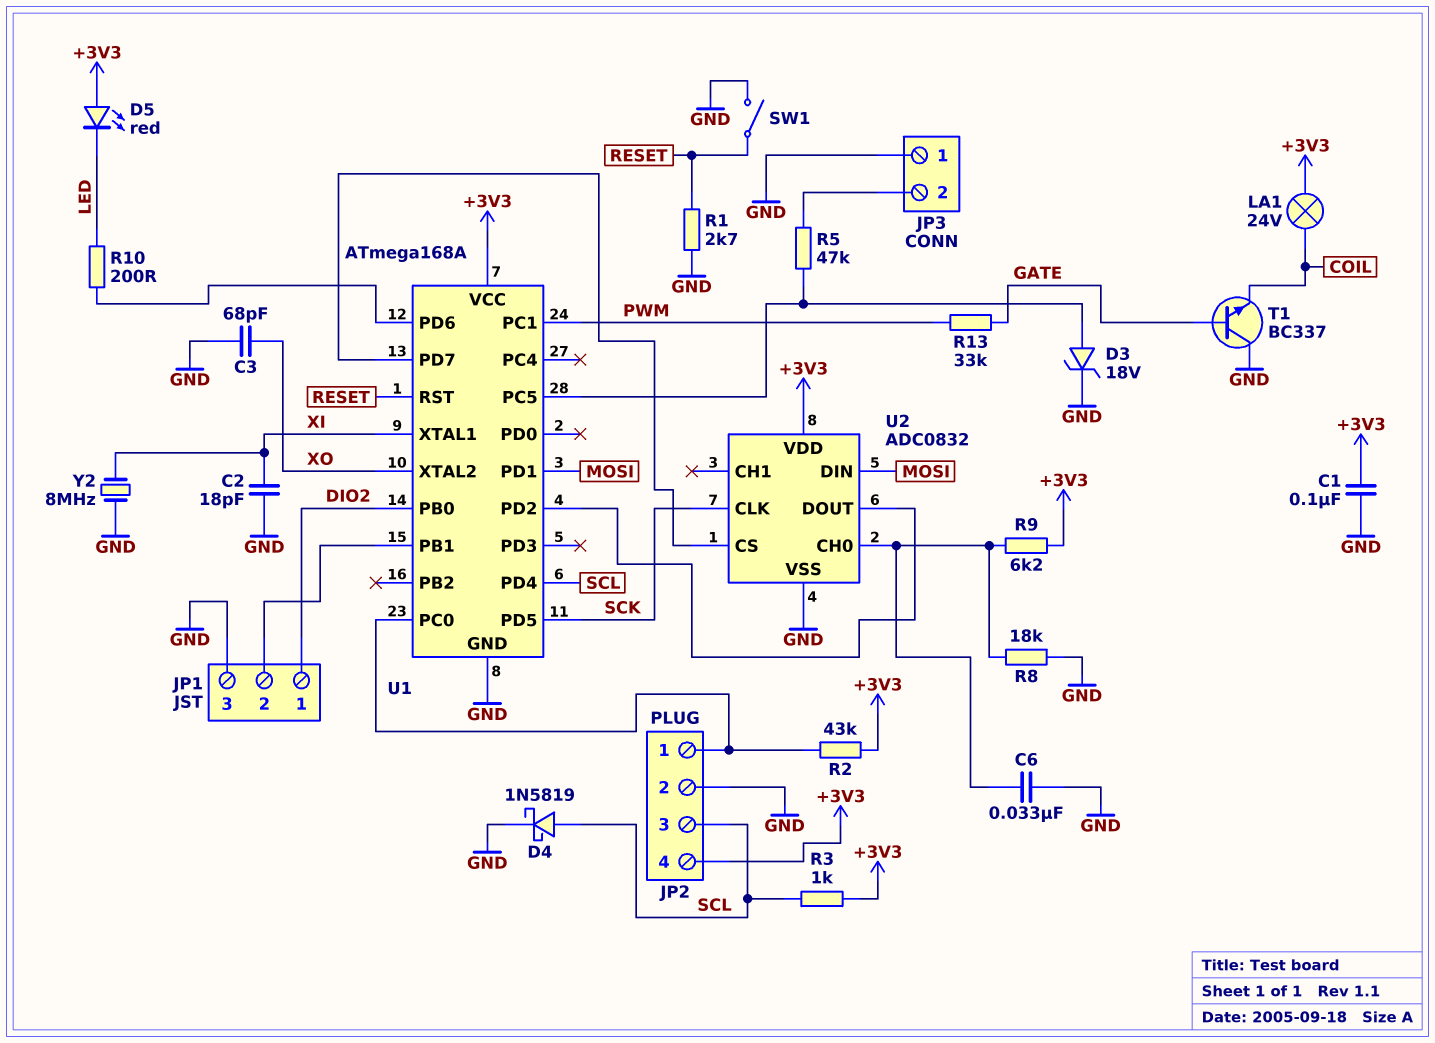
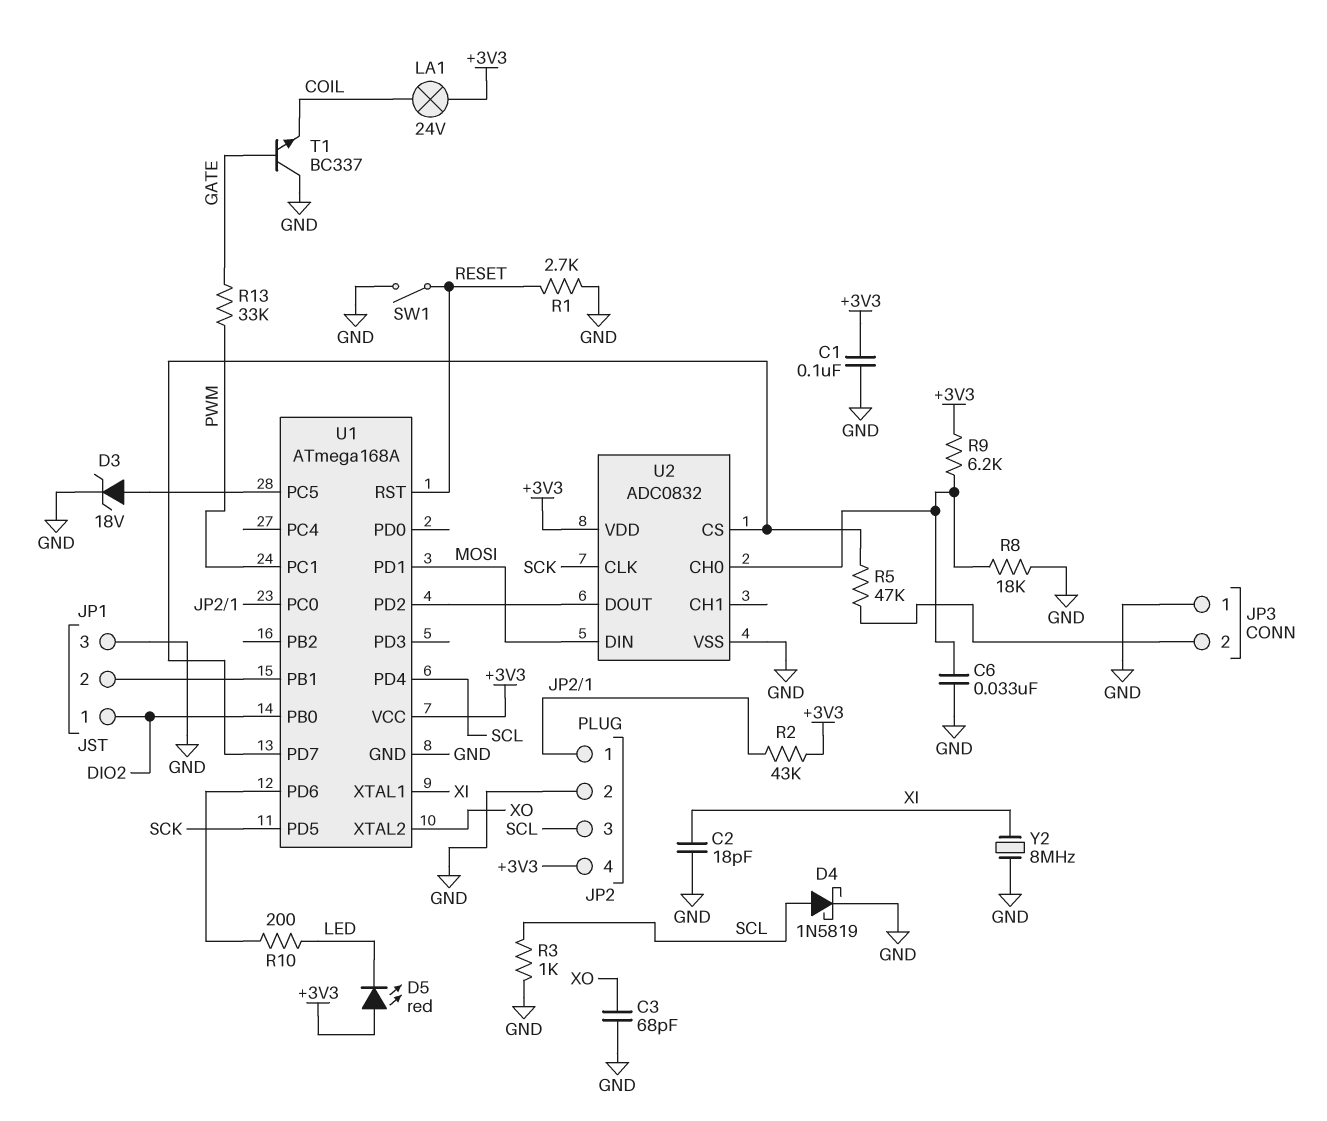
R3: 1k (+3V3, SCL) -> 1k (GND, SCL)
R5: 47k (JP3/2, U1/PC5) -> 47k (JP3/2, U1/PD7)

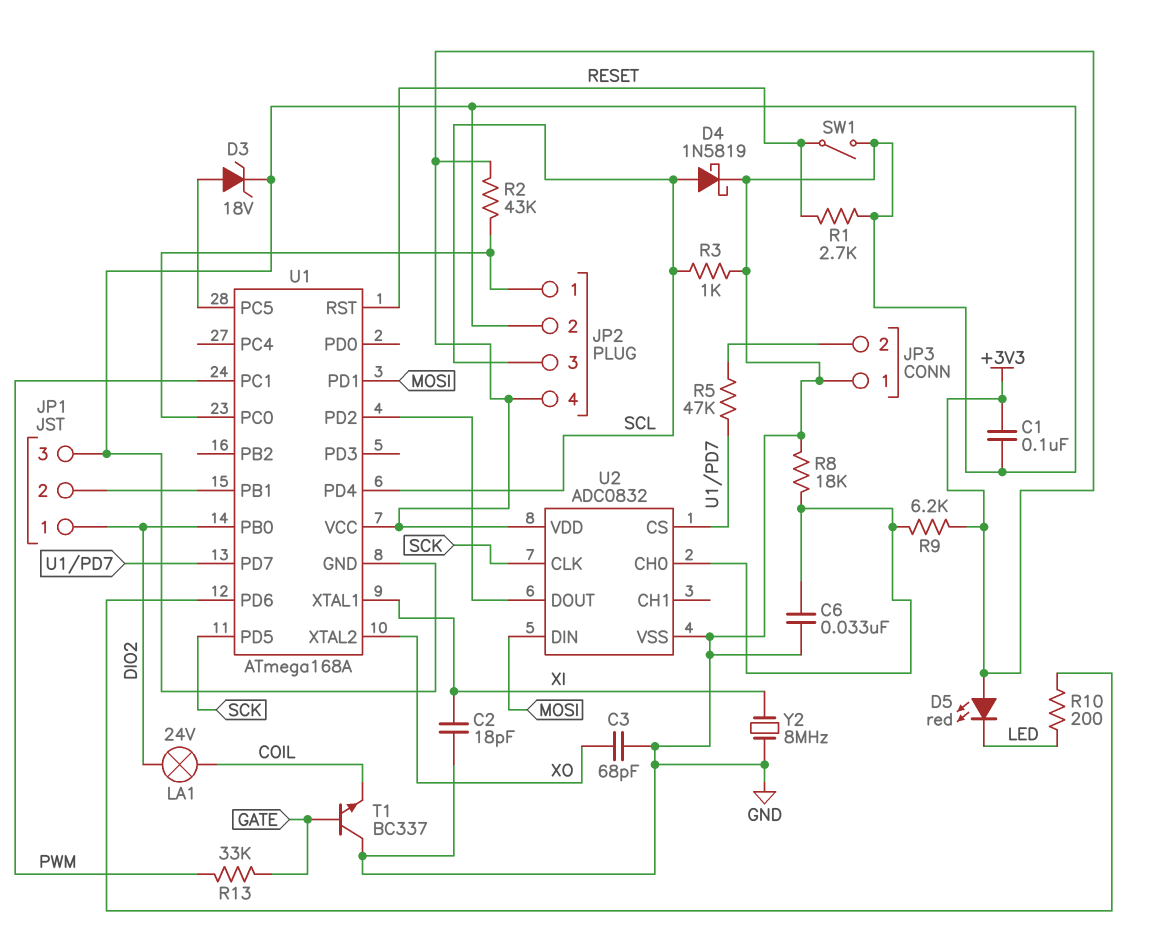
LA1: lamp 24V (+3V3, COIL) -> lamp 24V (COIL, DIO2)

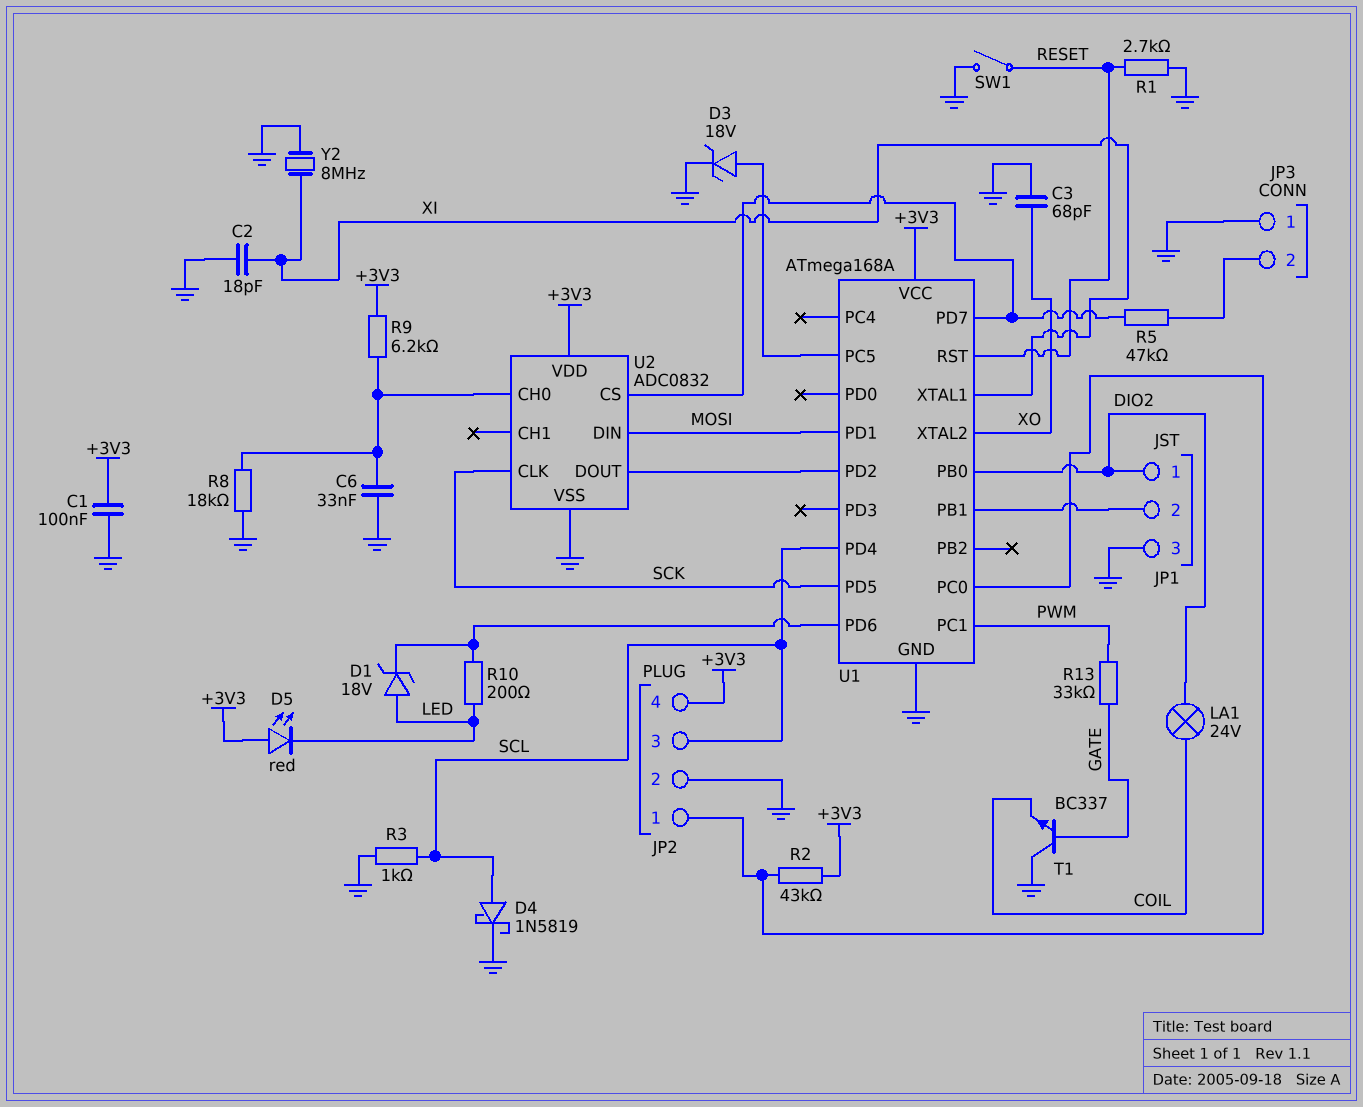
D1: none -> zener 18V (A LED, K U1/PD6)

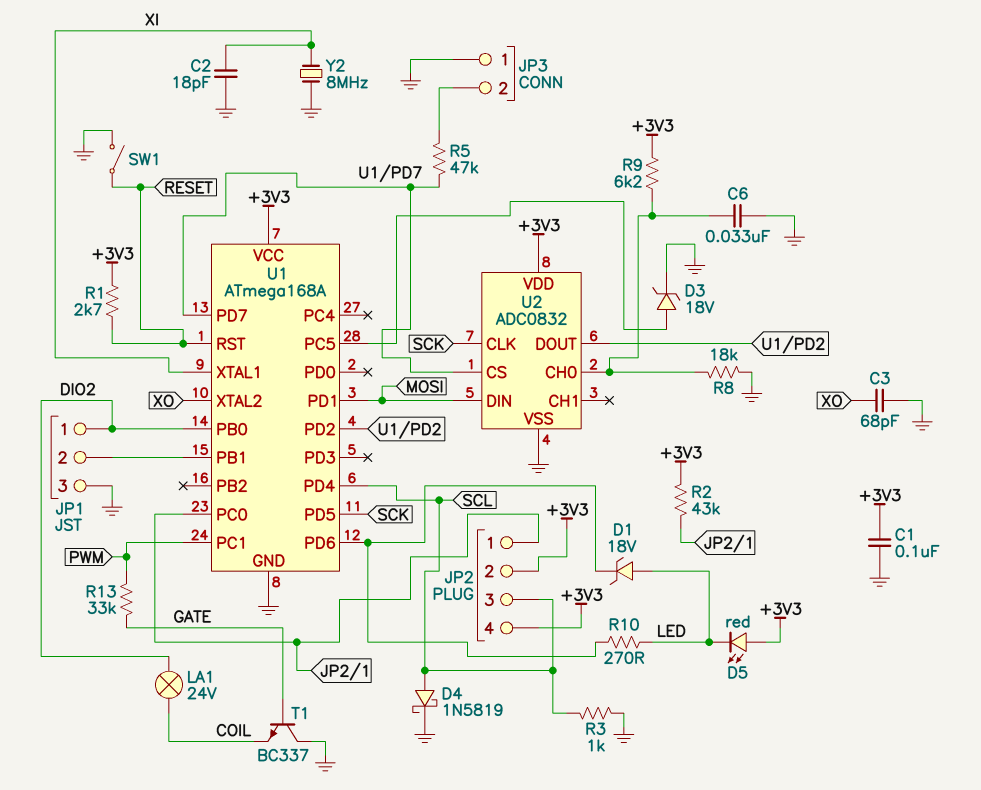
JP2 pin 2: GND -> +3V3
R1: 2.7k (GND, RESET) -> 2.7k (+3V3, RESET)
R10: 200 (LED, U1/PD6) -> 270 (LED, U1/PD6)

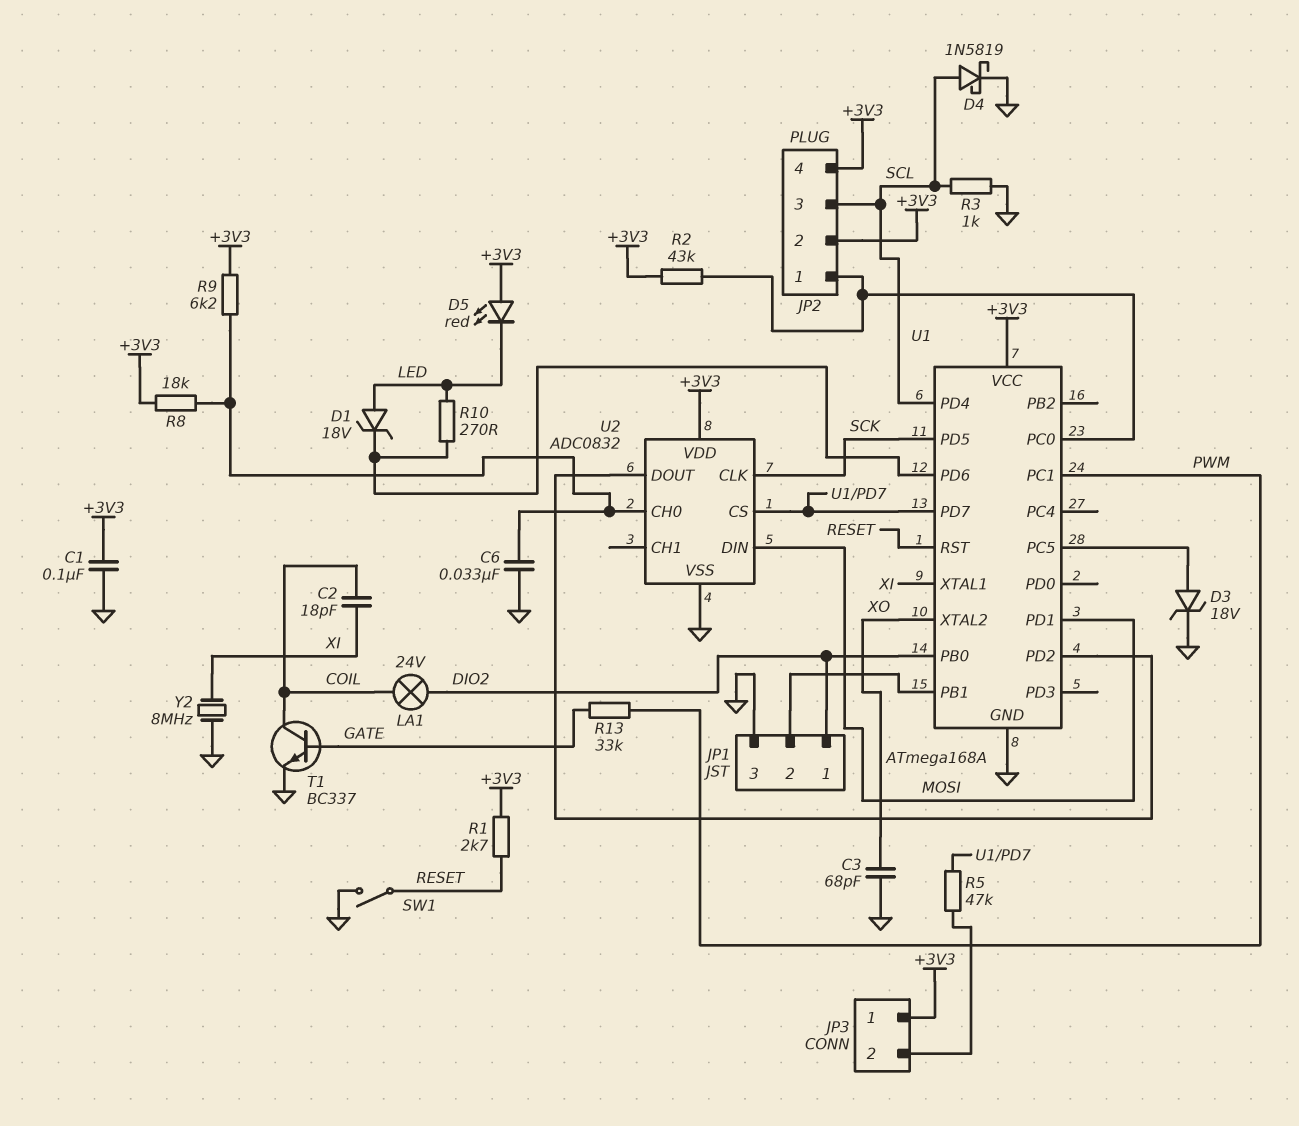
C2: 18pF (GND, XI) -> 18pF (COIL, XI)
JP3 pin 1: GND -> +3V3
R8: 18k (GND, U2/CH0) -> 18k (+3V3, U2/CH0)
T1: NPN BC337 (B GATE, C GND, E COIL) -> NPN BC337 (B GATE, C COIL, E GND)

